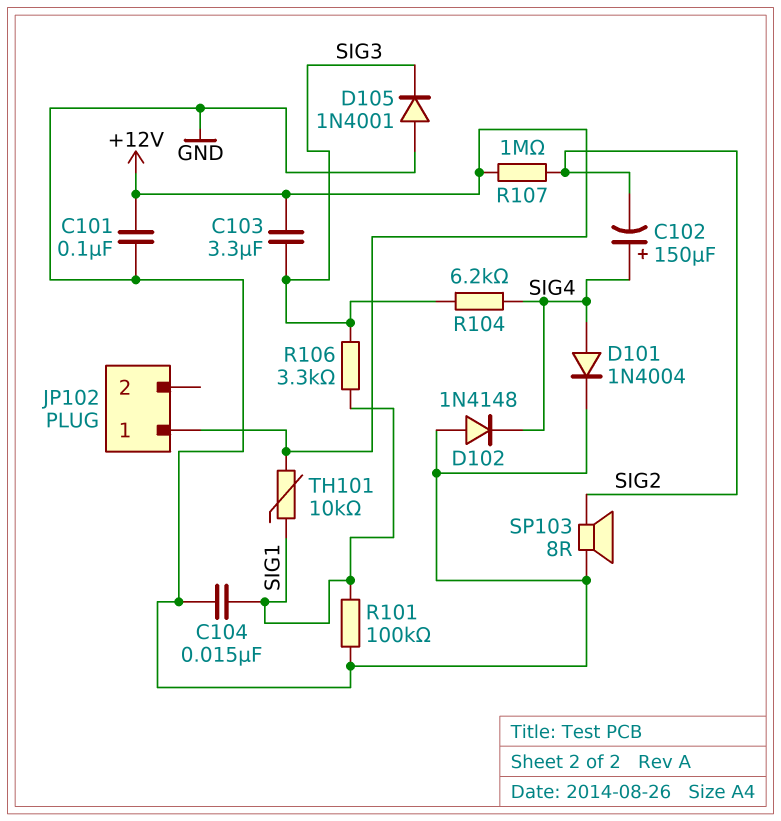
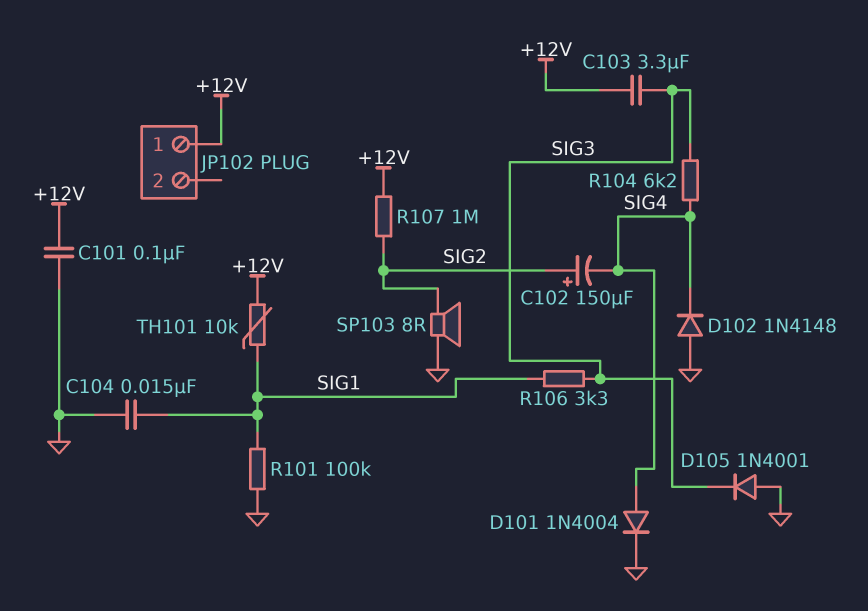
C102: 150uF (plus SIG4, minus SIG2) -> 150uF (plus SIG2, minus SIG4)

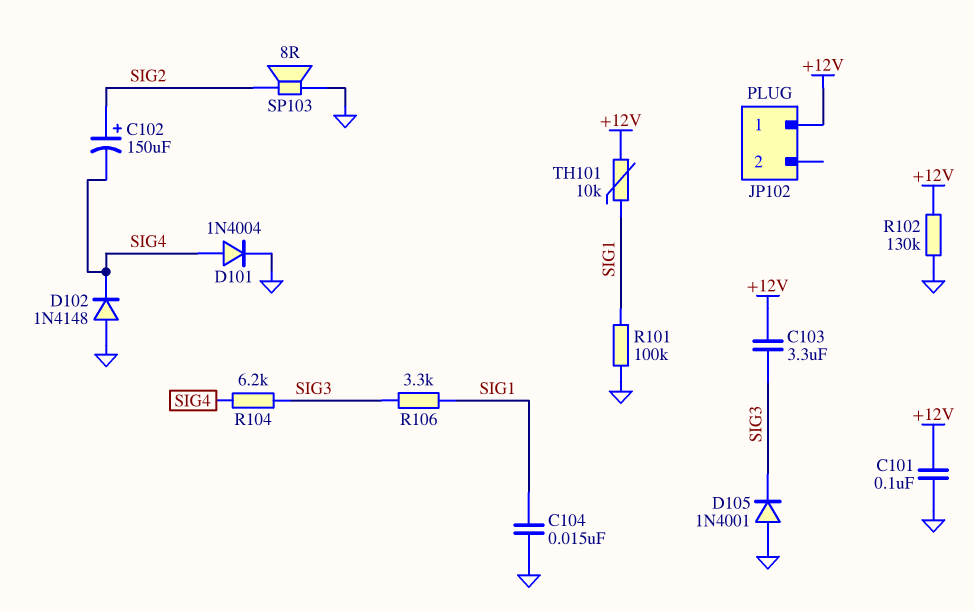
R102: none -> 130k (+12V, GND)
R107: 1M (+12V, SIG2) -> none

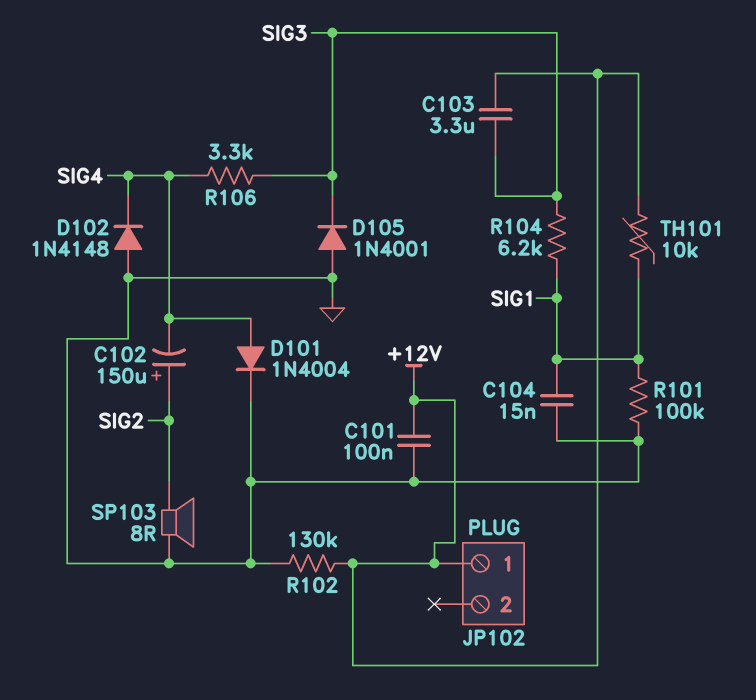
R104: 6.2k (SIG3, SIG4) -> 6.2k (SIG1, SIG3)
R106: 3.3k (SIG1, SIG3) -> 3.3k (SIG3, SIG4)

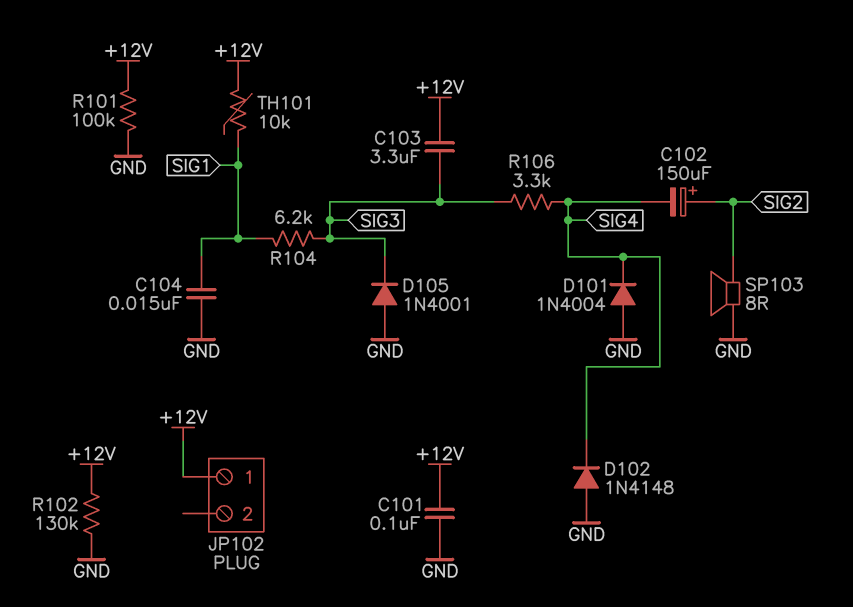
D101: diode 1N4004 (A SIG4, K GND) -> diode 1N4004 (A GND, K SIG4)
R101: 100k (GND, SIG1) -> 100k (+12V, GND)

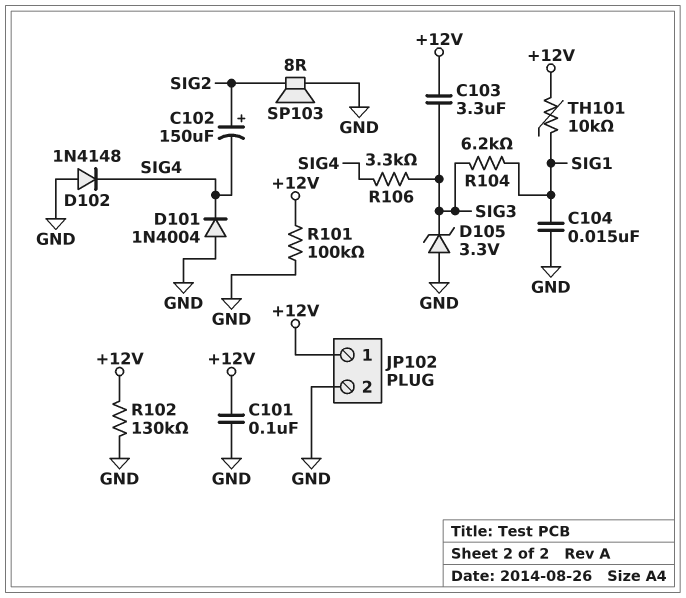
D105: diode 1N4001 (A GND, K SIG3) -> zener 3.3V (A GND, K SIG3)
JP102 pin 2: none -> GND

